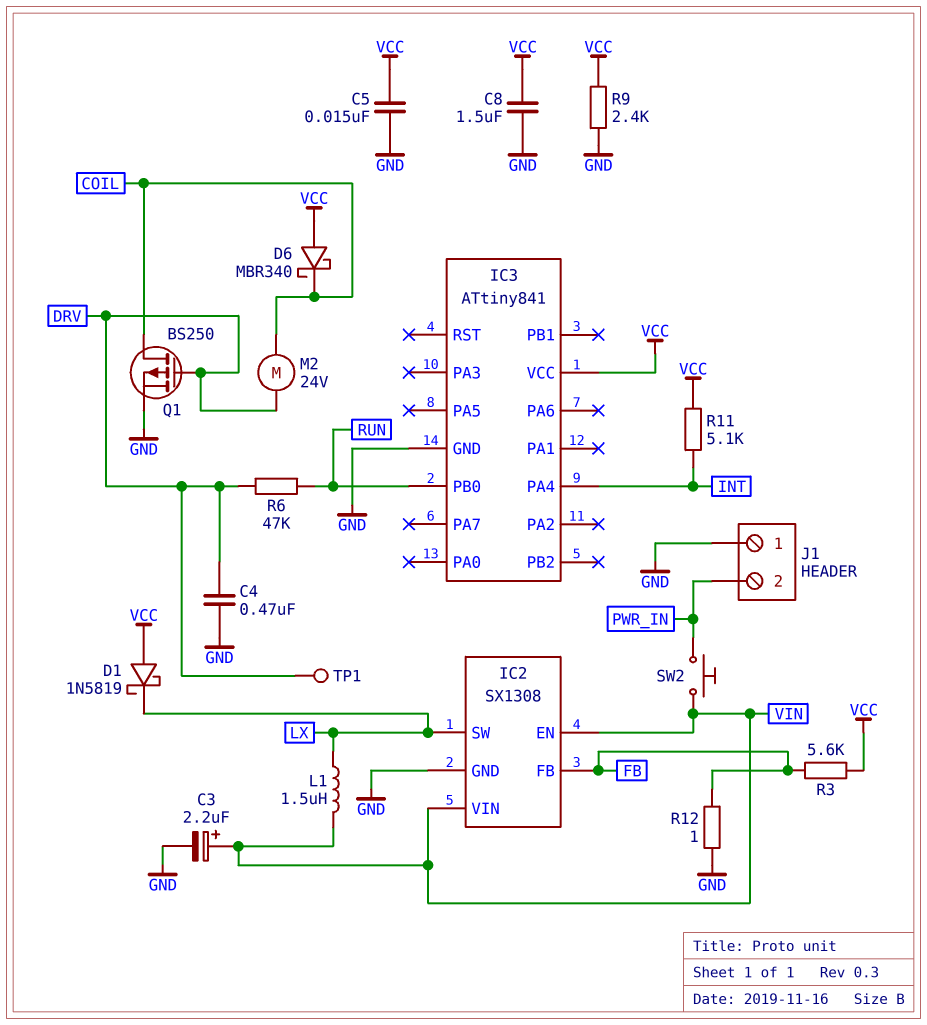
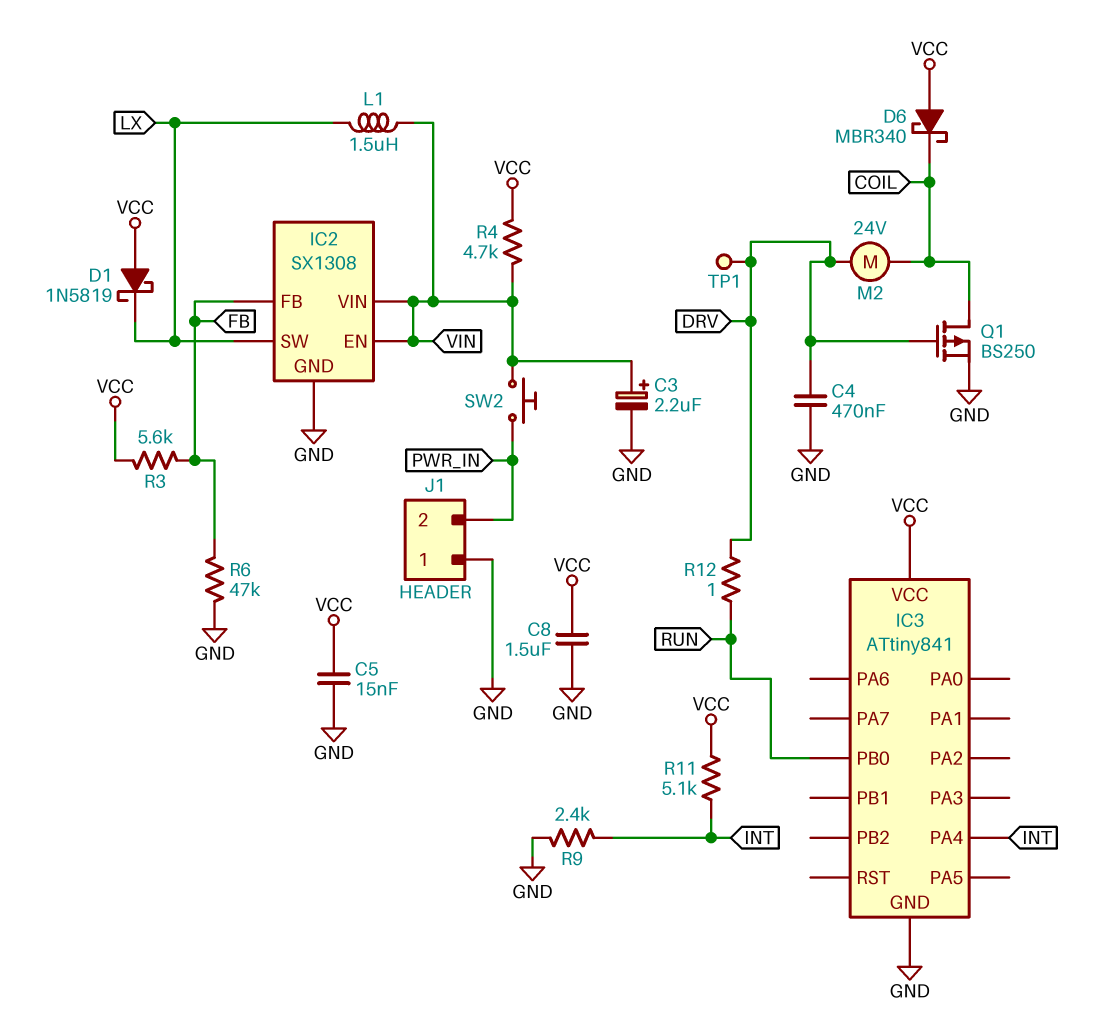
R4: none -> 4.7k (VCC, VIN)
R6: 47k (DRV, RUN) -> 47k (FB, GND)
R9: 2.4k (GND, VCC) -> 2.4k (GND, INT)
R12: 1 (FB, GND) -> 1 (DRV, RUN)

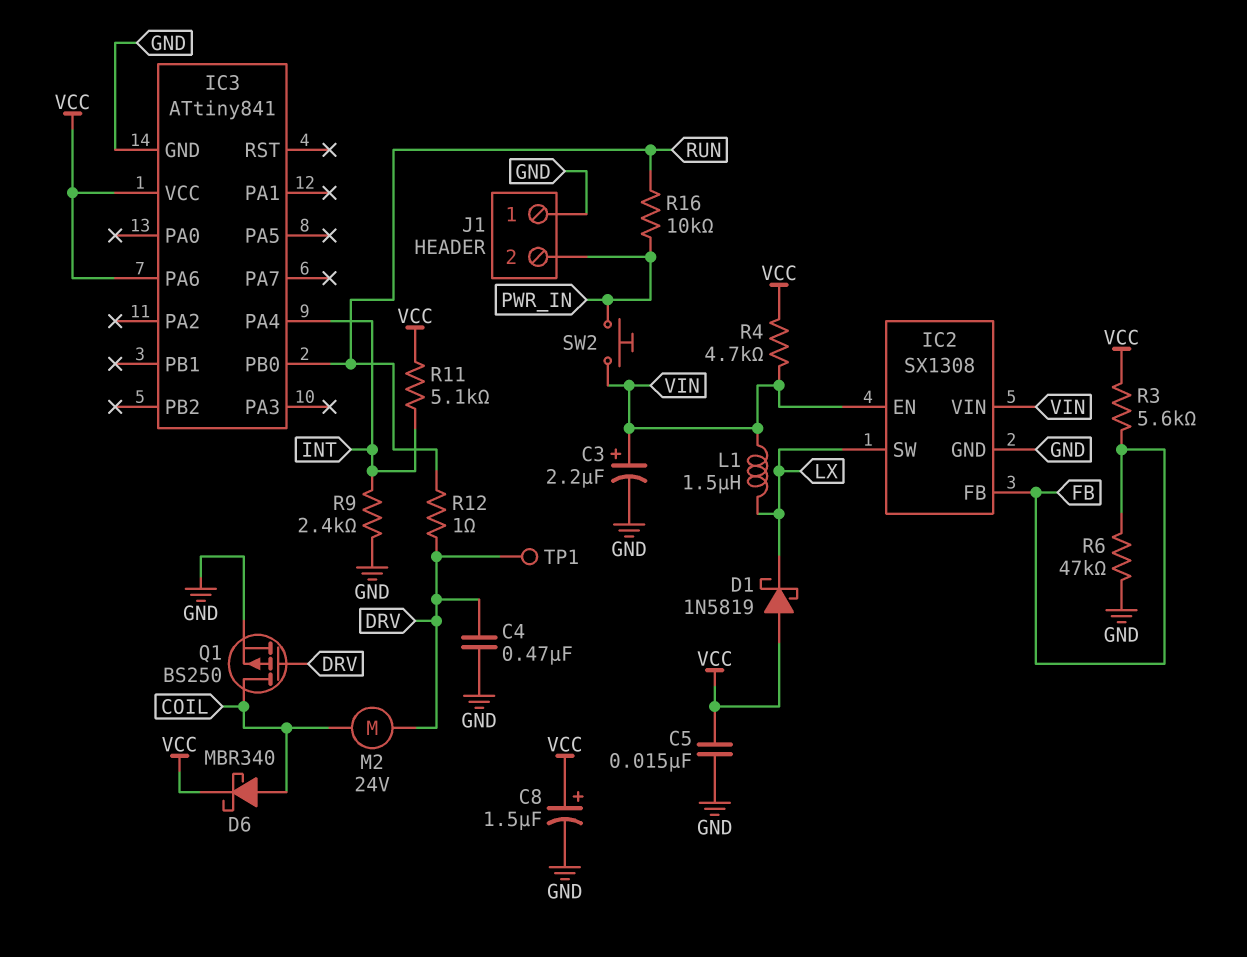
C8: 1.5uF (GND, VCC) -> 1.5uF (plus VCC, minus GND)
D6: schottky MBR340 (A VCC, K COIL) -> schottky MBR340 (A COIL, K VCC)
IC3 pin PA6: none -> VCC
R16: none -> 10k (PWR_IN, RUN)

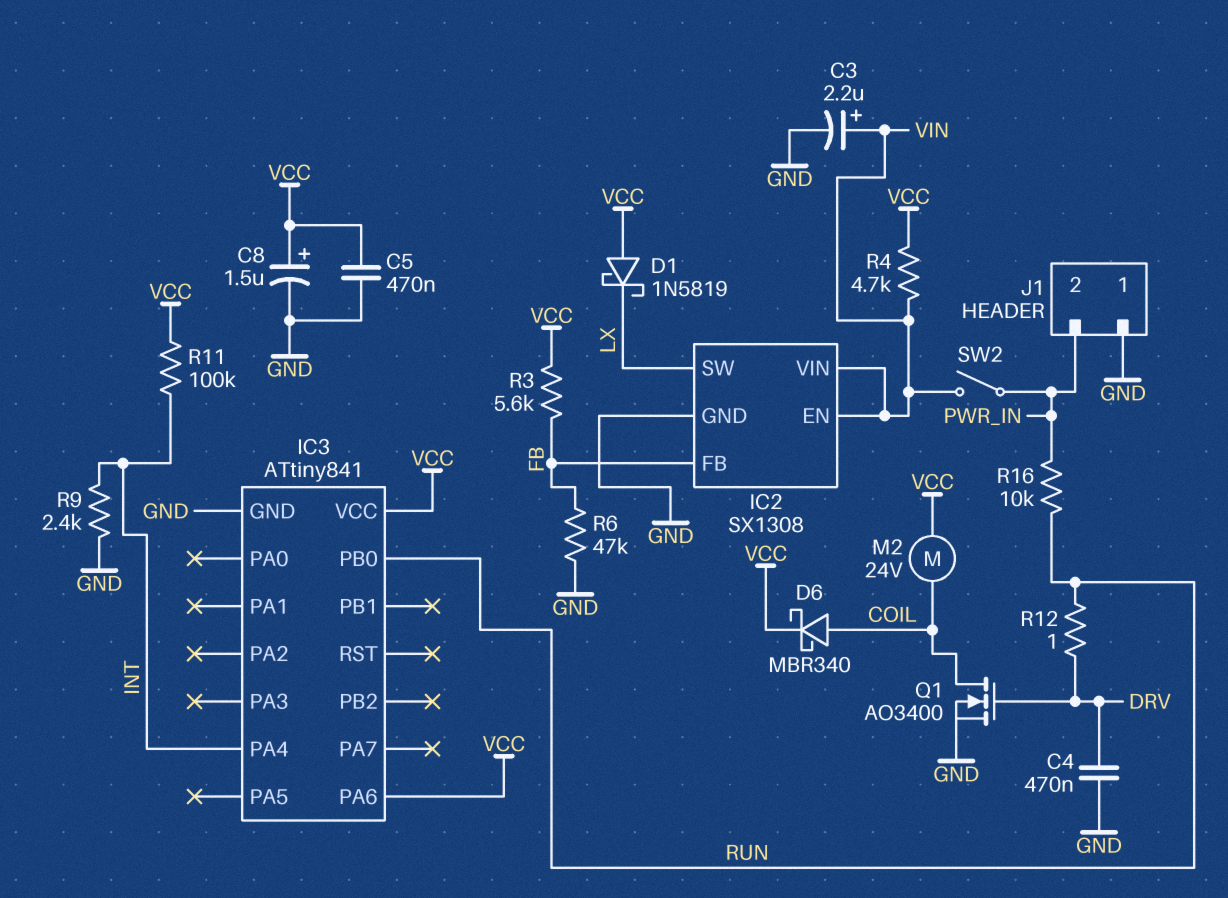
C5: 15nF (GND, VCC) -> 470nF (GND, VCC)
L1: 1.5uH (LX, VIN) -> none
M2: motor 24V (COIL, DRV) -> motor 24V (COIL, VCC)
Q1: PMOS BS250 (G DRV, D COIL, S GND) -> NMOS AO3400 (G DRV, D COIL, S GND)
R11: 5.1k (INT, VCC) -> 100k (INT, VCC)
SW2: button (PWR_IN, VIN) -> switch (PWR_IN, VIN)
TP1: test point (DRV) -> none

